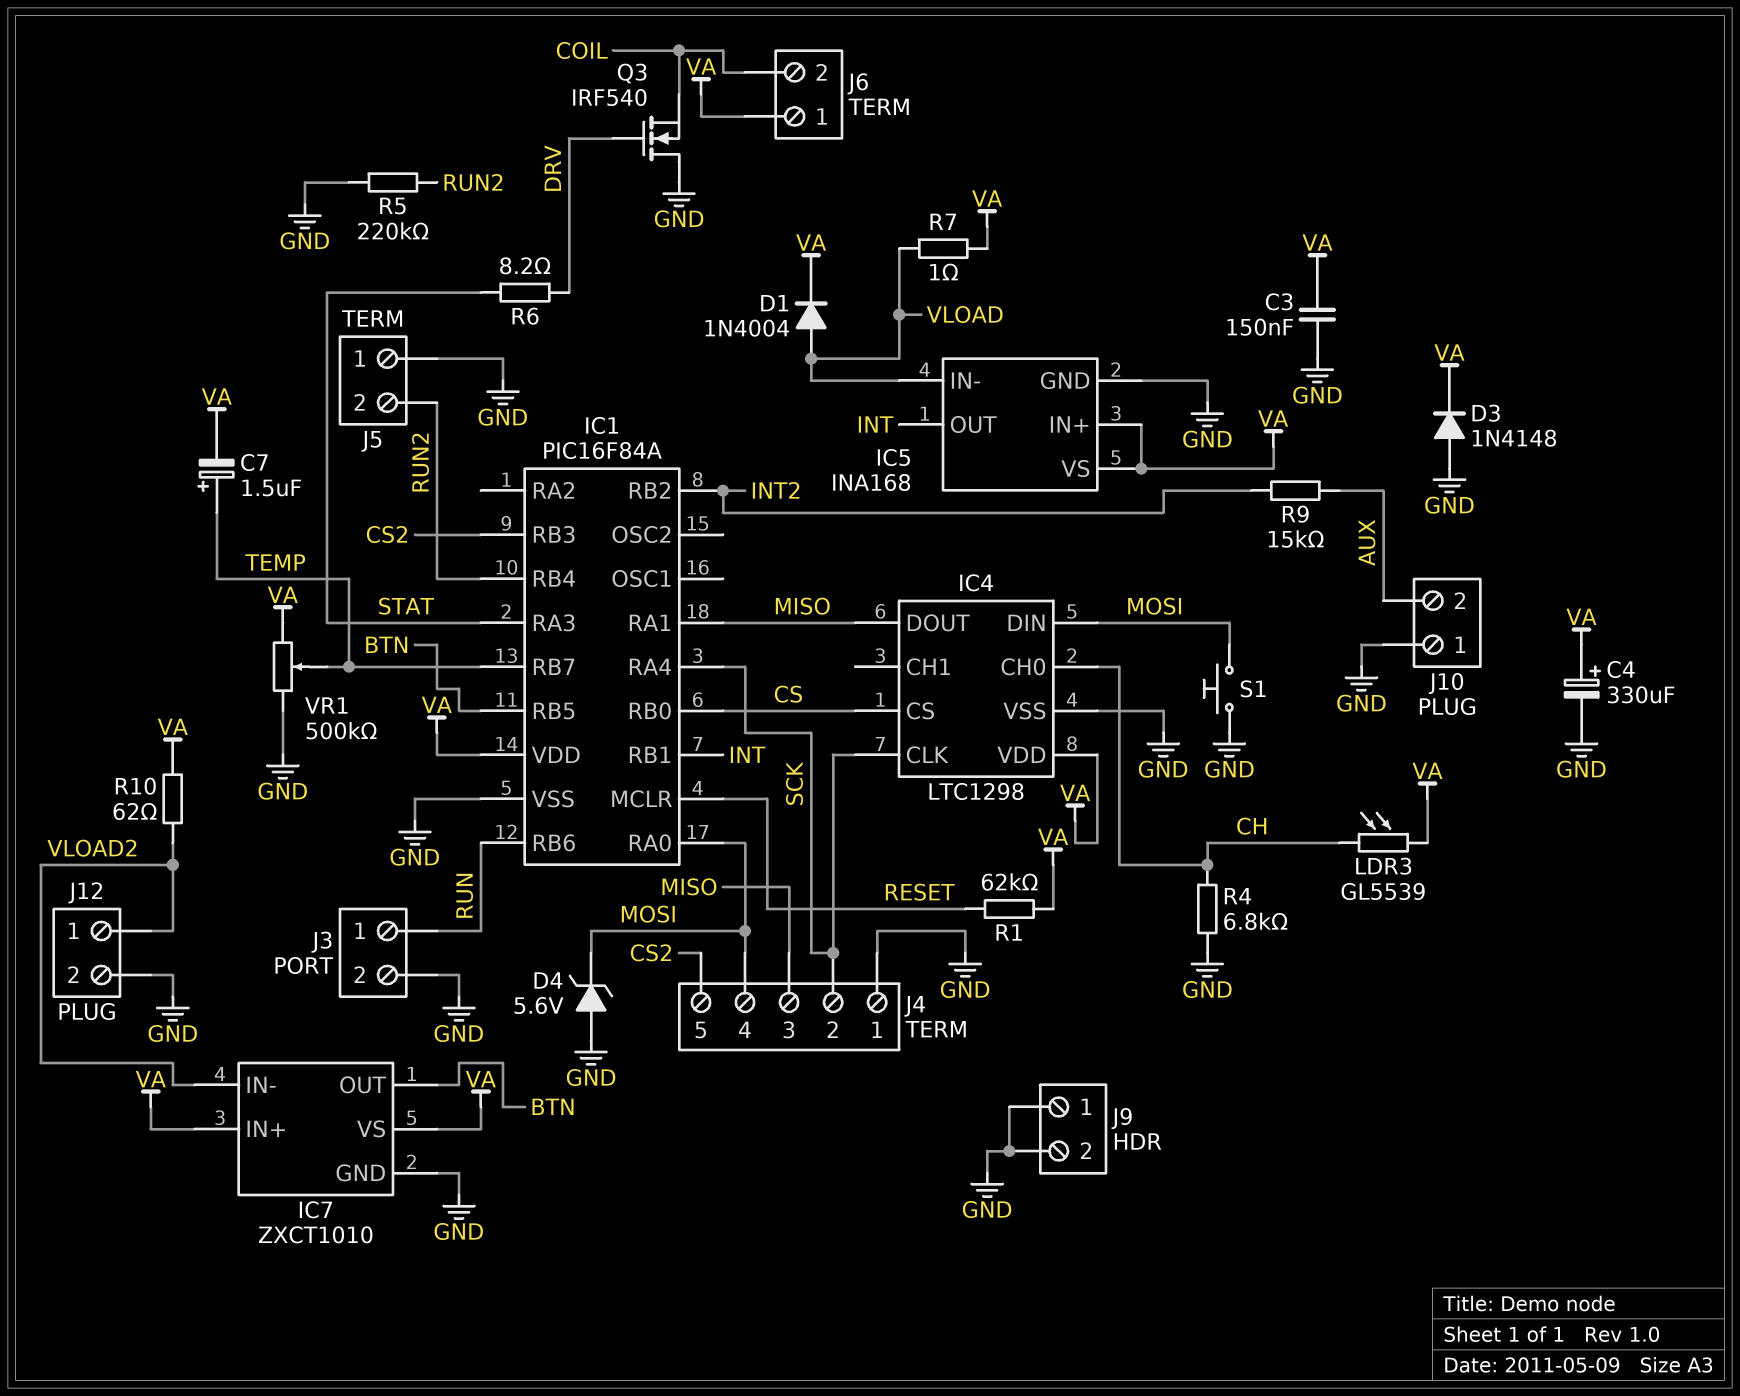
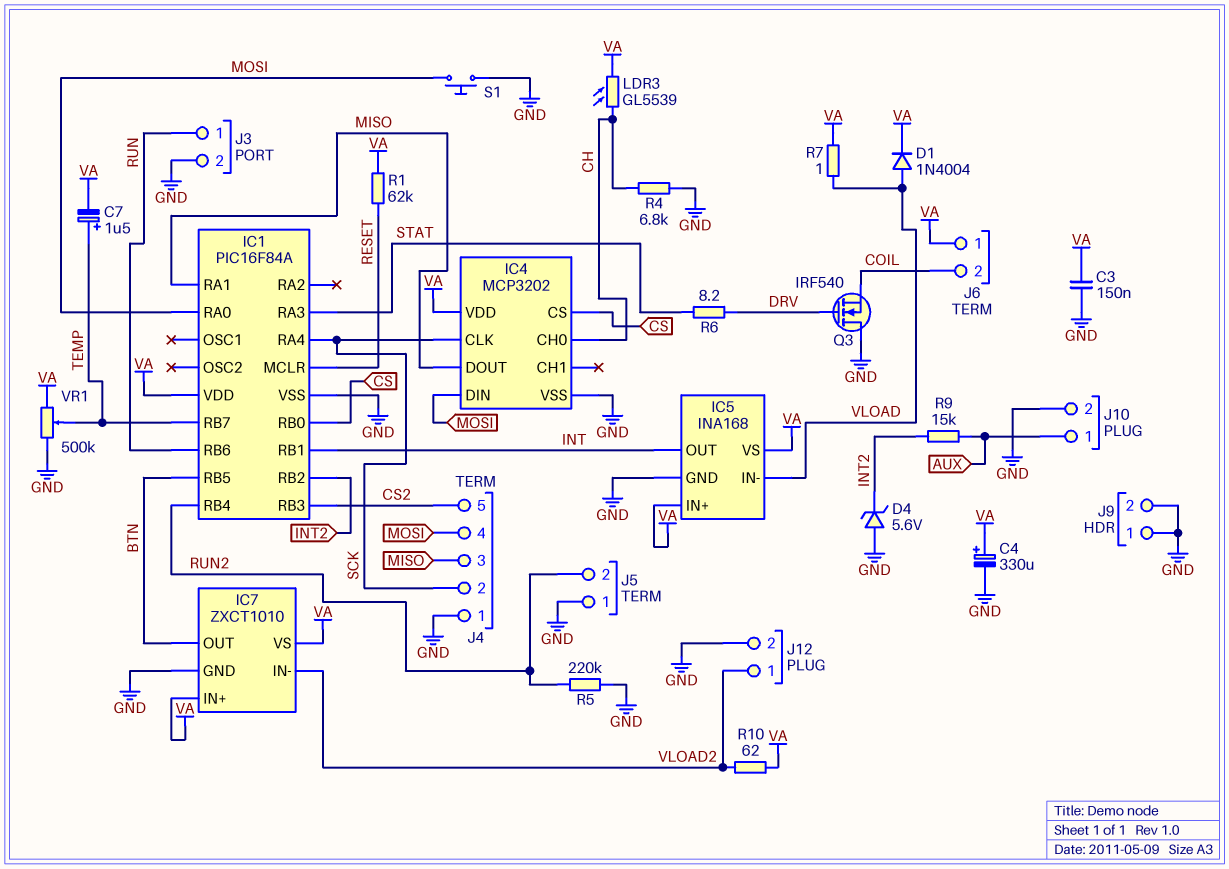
D3: diode 1N4148 (A GND, K VA) -> none
D4: zener 5.6V (A GND, K MOSI) -> zener 5.6V (A GND, K INT2)
IC4: LTC1298 -> MCP3202
J10 pin 1: GND -> AUX
J10 pin 2: AUX -> GND

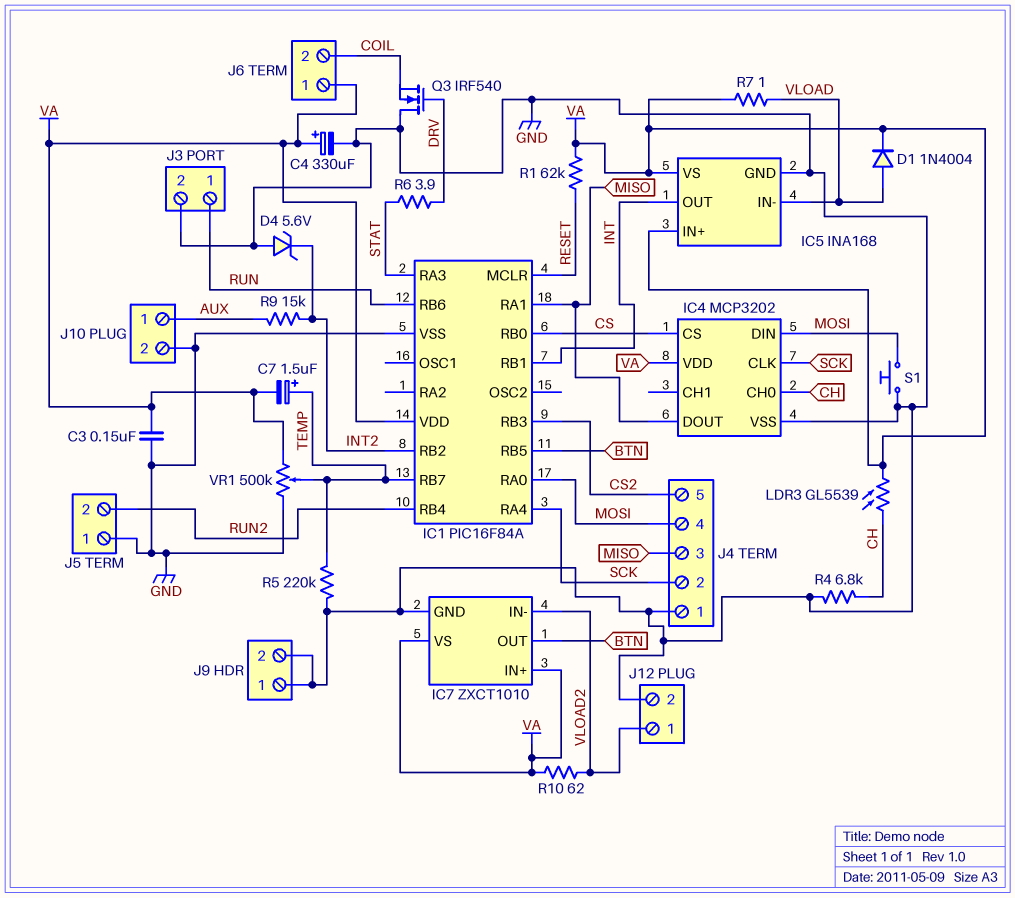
R5: 220k (GND, RUN2) -> 220k (GND, TEMP)
R6: 8.2 (DRV, STAT) -> 3.9 (DRV, STAT)

